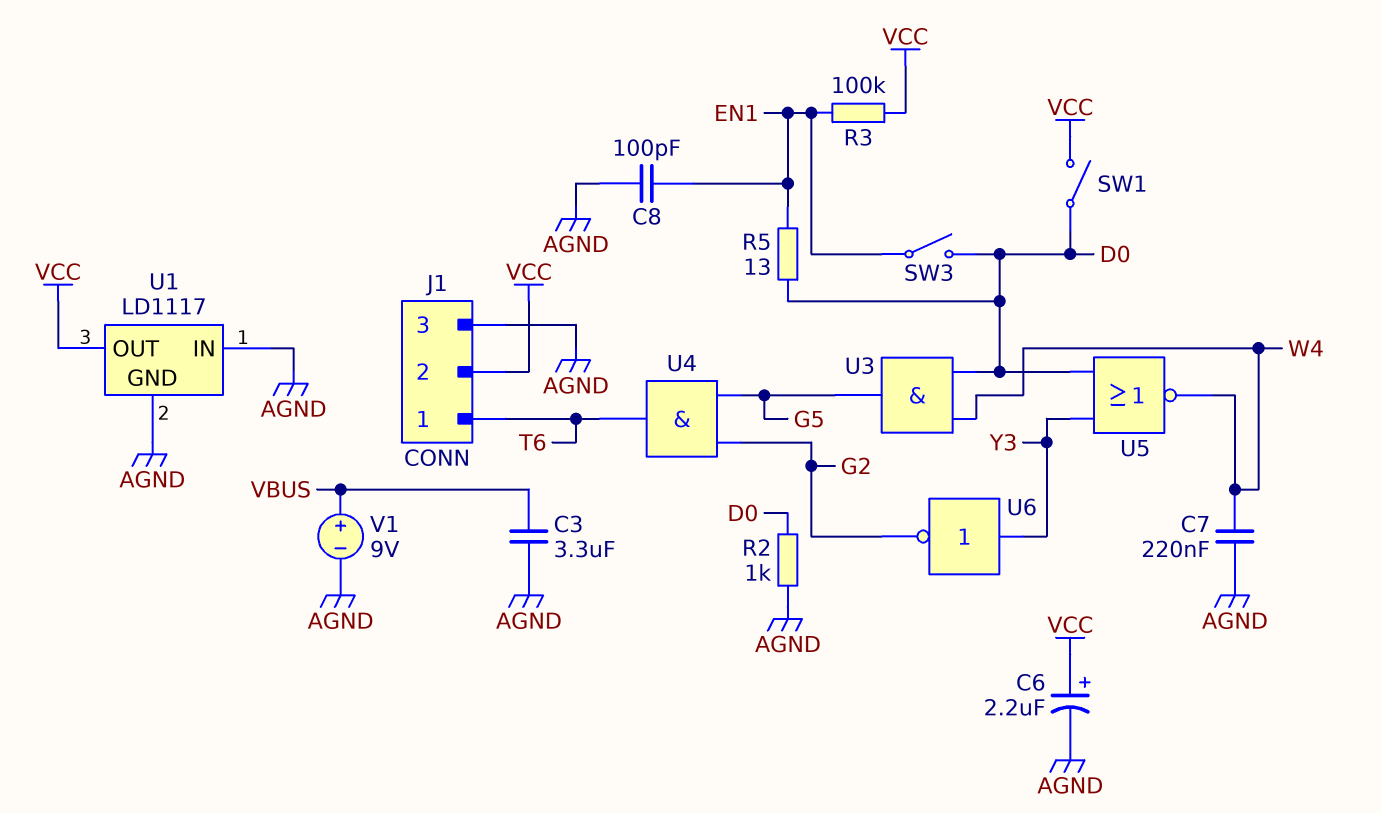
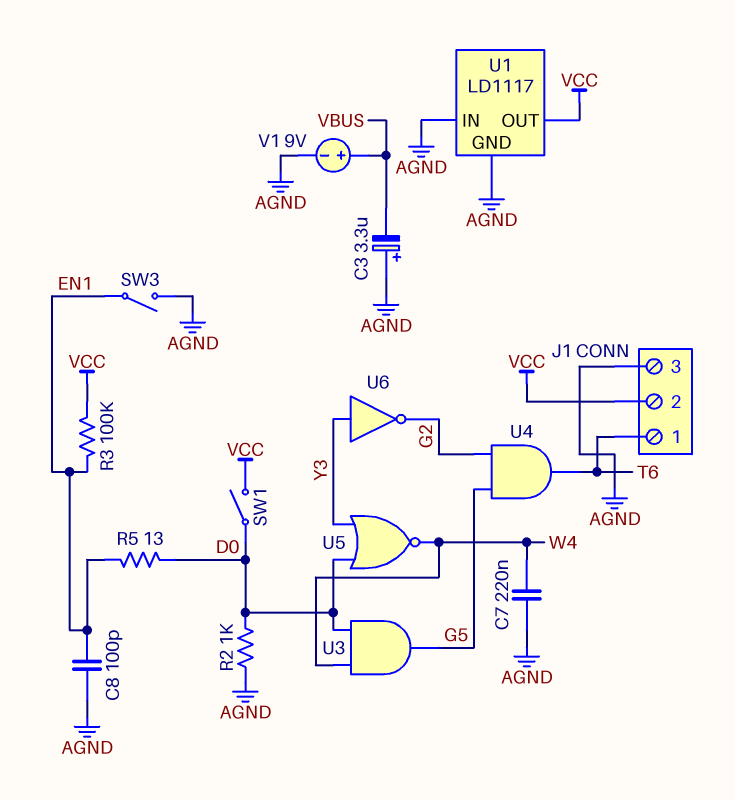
C3: 3.3uF (AGND, VBUS) -> 3.3uF (plus AGND, minus VBUS)
C6: 2.2uF (plus VCC, minus AGND) -> none
SW3: switch (D0, EN1) -> switch (AGND, EN1)

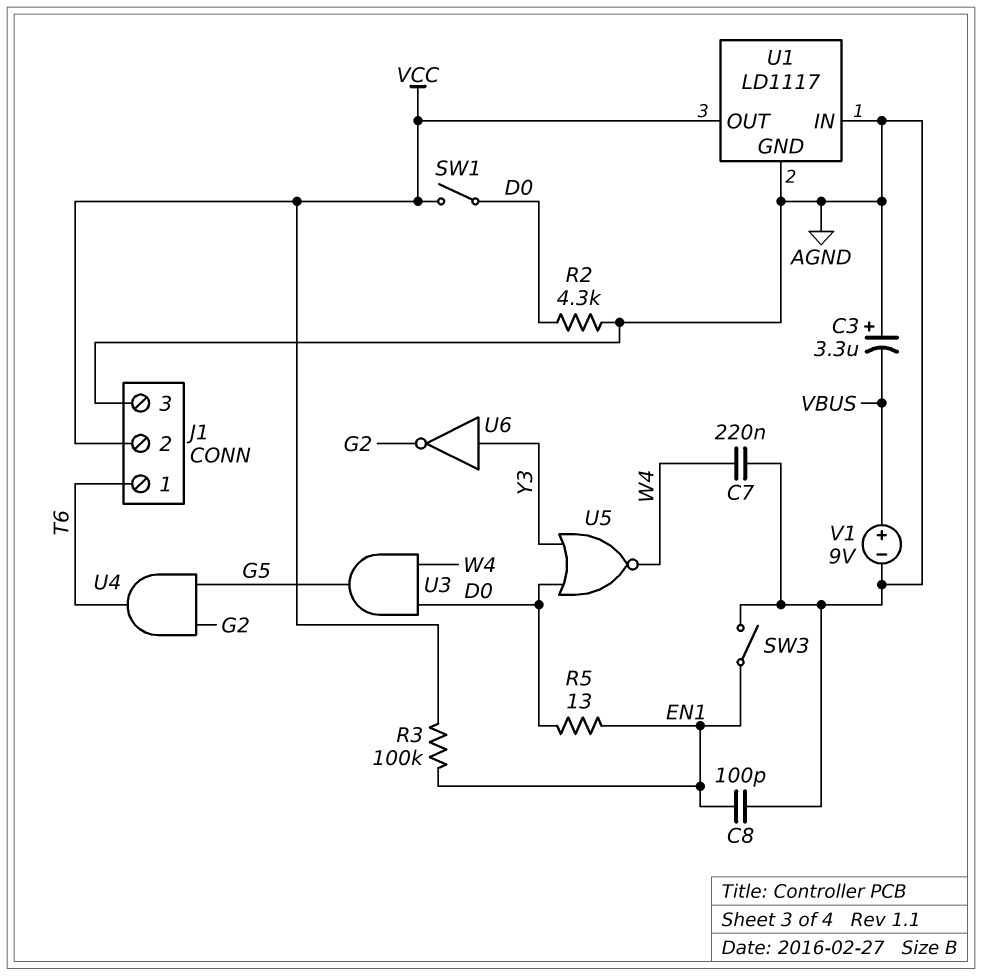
R2: 1k (AGND, D0) -> 4.3k (AGND, D0)

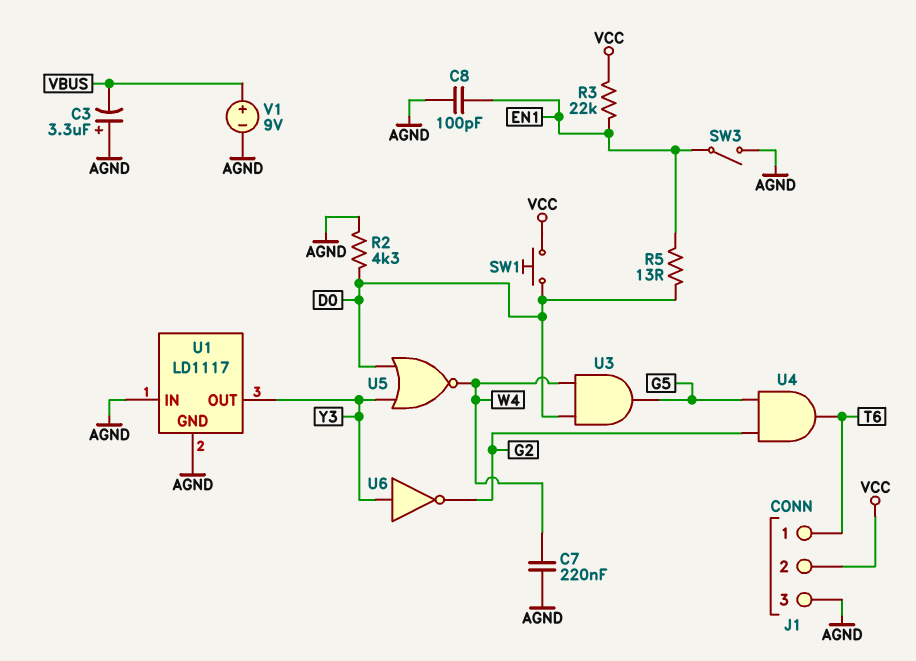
R3: 100k (EN1, VCC) -> 22k (EN1, VCC)
SW1: switch (D0, VCC) -> button (D0, VCC)
U1 pin OUT: VCC -> Y3

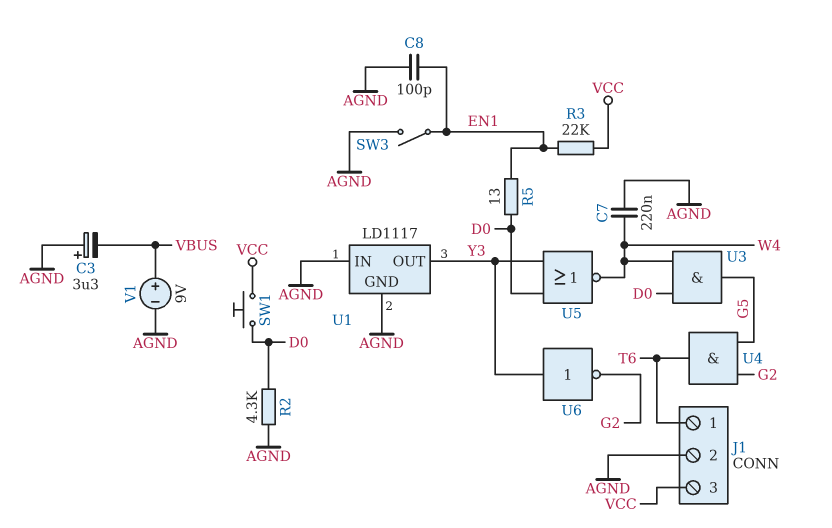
J1 pin 2: VCC -> AGND
J1 pin 3: AGND -> VCC

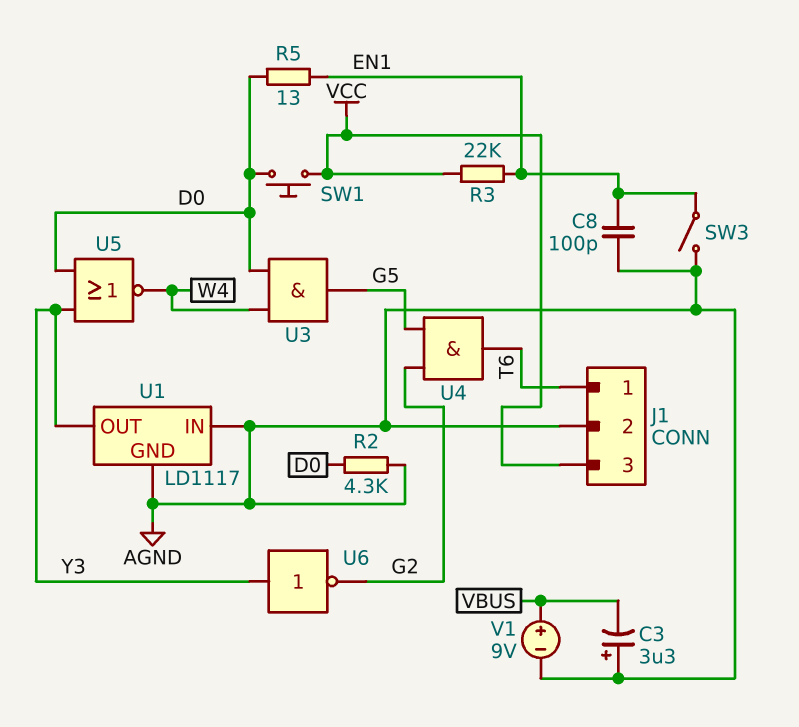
C7: 220nF (AGND, W4) -> none

